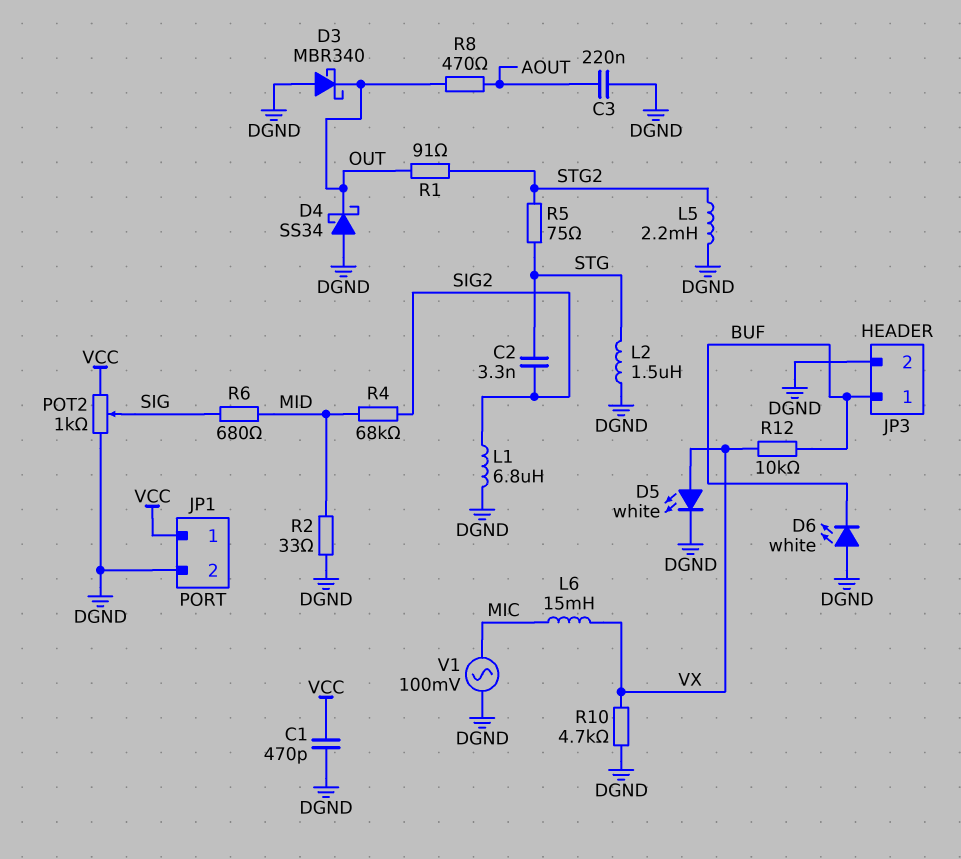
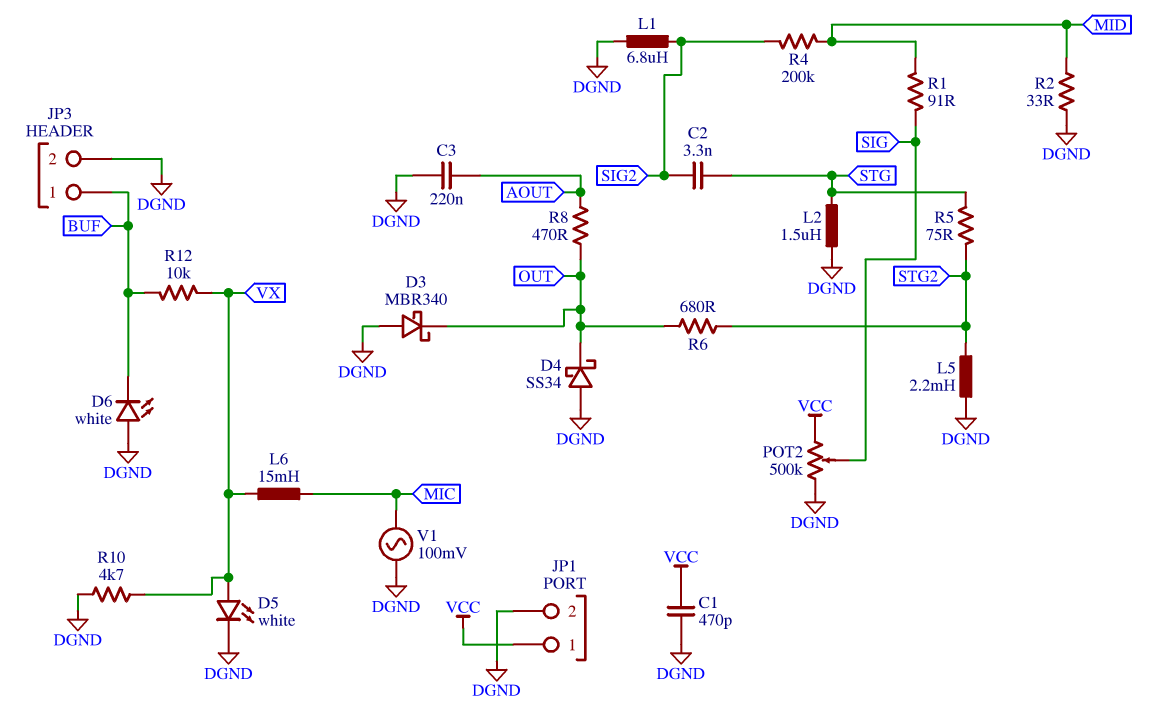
POT2: 1k (DGND, VCC, wiper SIG) -> 500k (DGND, VCC, wiper SIG)
R1: 91 (OUT, STG2) -> 91 (MID, SIG)
R4: 68k (MID, SIG2) -> 200k (MID, SIG2)
R6: 680 (MID, SIG) -> 680 (OUT, STG2)

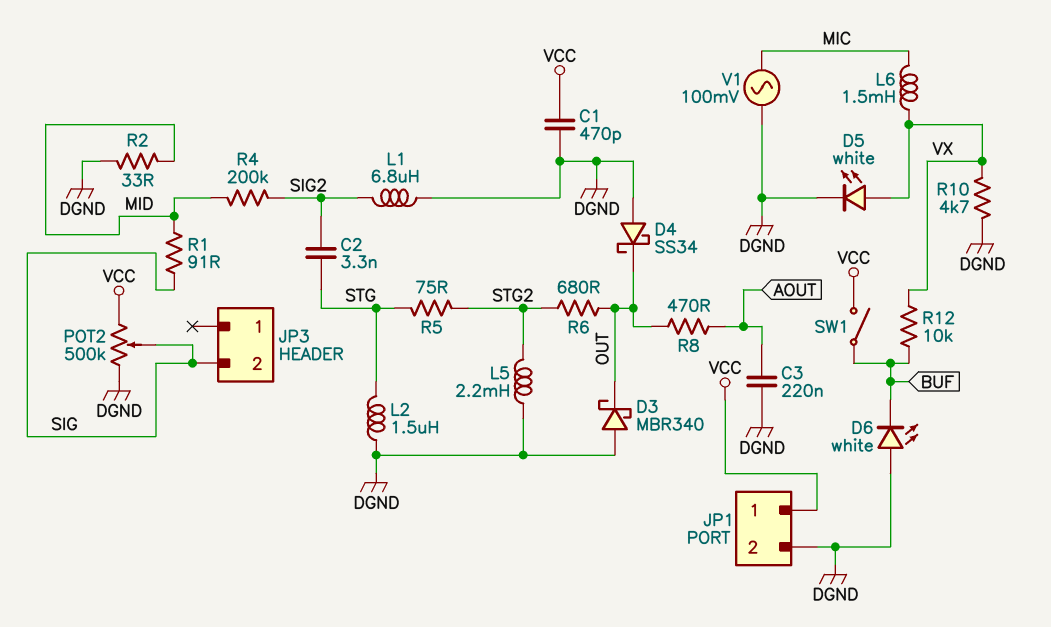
JP3 pin 1: BUF -> none
JP3 pin 2: DGND -> SIG
L6: 15mH (MIC, VX) -> 1.5mH (MIC, VX)
SW1: none -> switch (BUF, VCC)

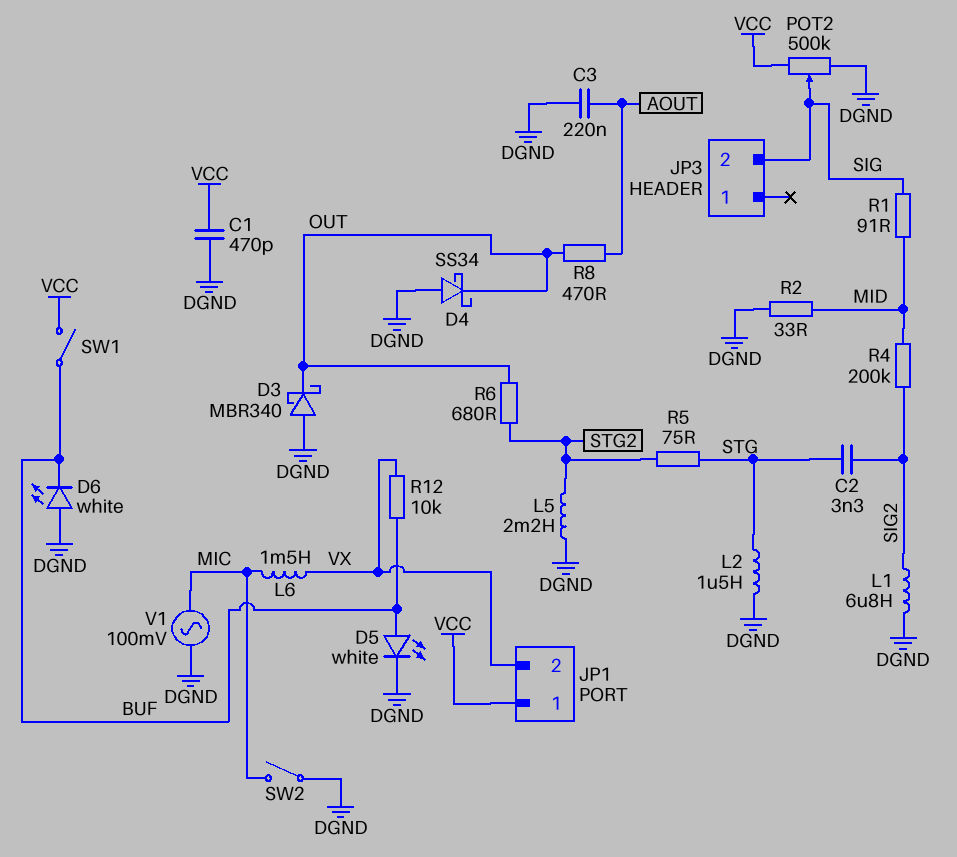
D5: LED white (A VX, K DGND) -> LED white (A BUF, K DGND)
JP1 pin 2: DGND -> VX
R10: 4.7k (DGND, VX) -> none
SW2: none -> switch (DGND, MIC)

